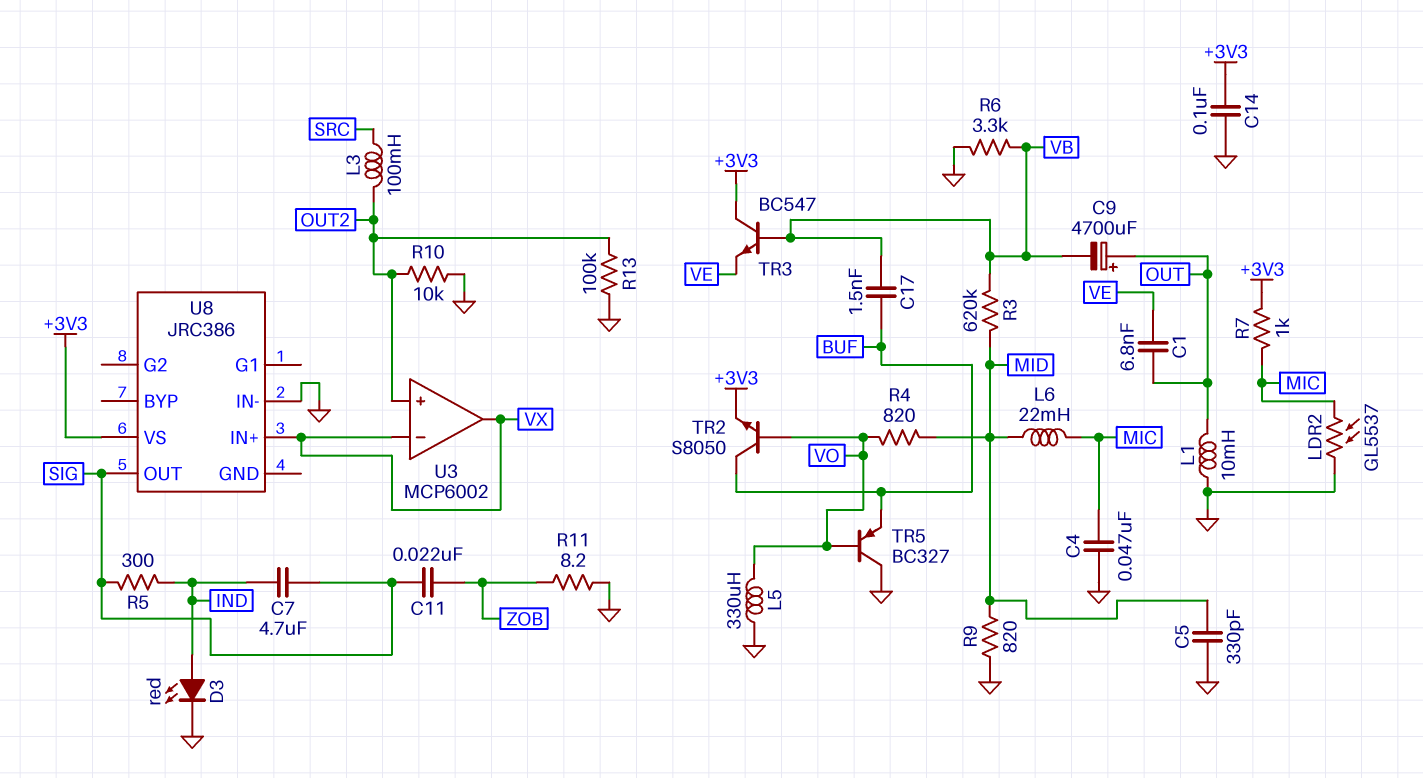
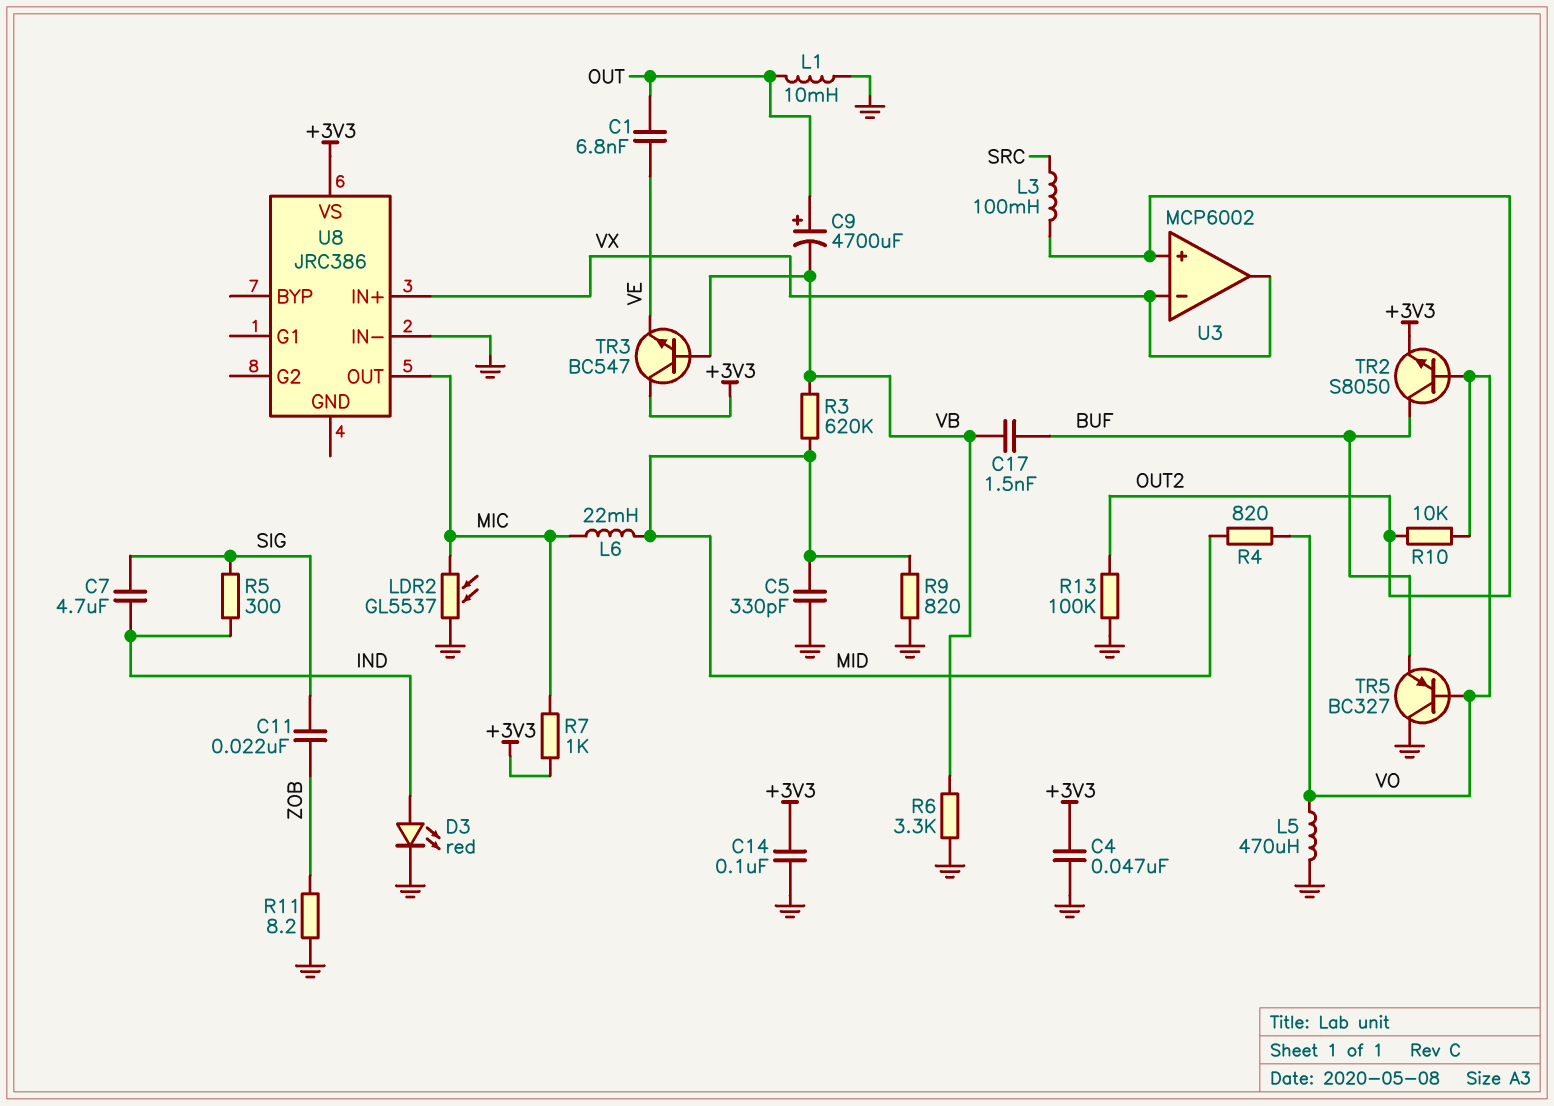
C4: 47nF (GND, MIC) -> 47nF (+3V3, GND)
L5: 330uH (GND, VO) -> 470uH (GND, VO)
R10: 10k (GND, OUT2) -> 10k (OUT2, VO)
U8 pin OUT: SIG -> MIC

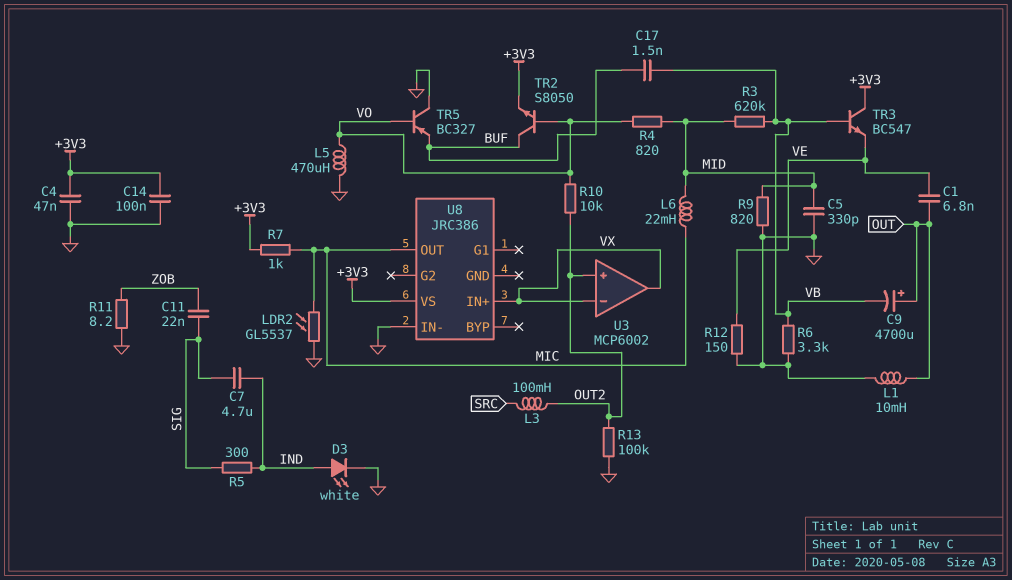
D3: LED red (A IND, K GND) -> LED white (A IND, K GND)
R12: none -> 150 (GND, VE)

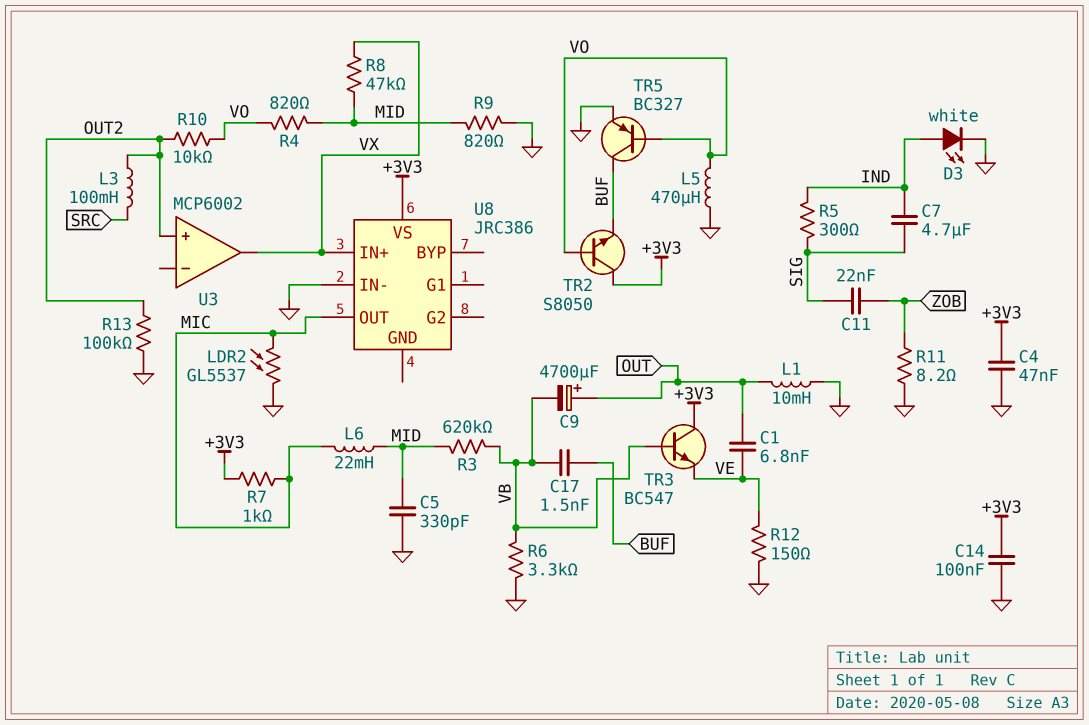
R8: none -> 47k (MID, VX)
TR2: NPN S8050 (B VO, C BUF, E +3V3) -> NPN S8050 (B VO, C +3V3, E BUF)
TR5: PNP BC327 (B VO, C GND, E BUF) -> PNP BC327 (B VO, C BUF, E GND)
U3 pin in-: VX -> none

